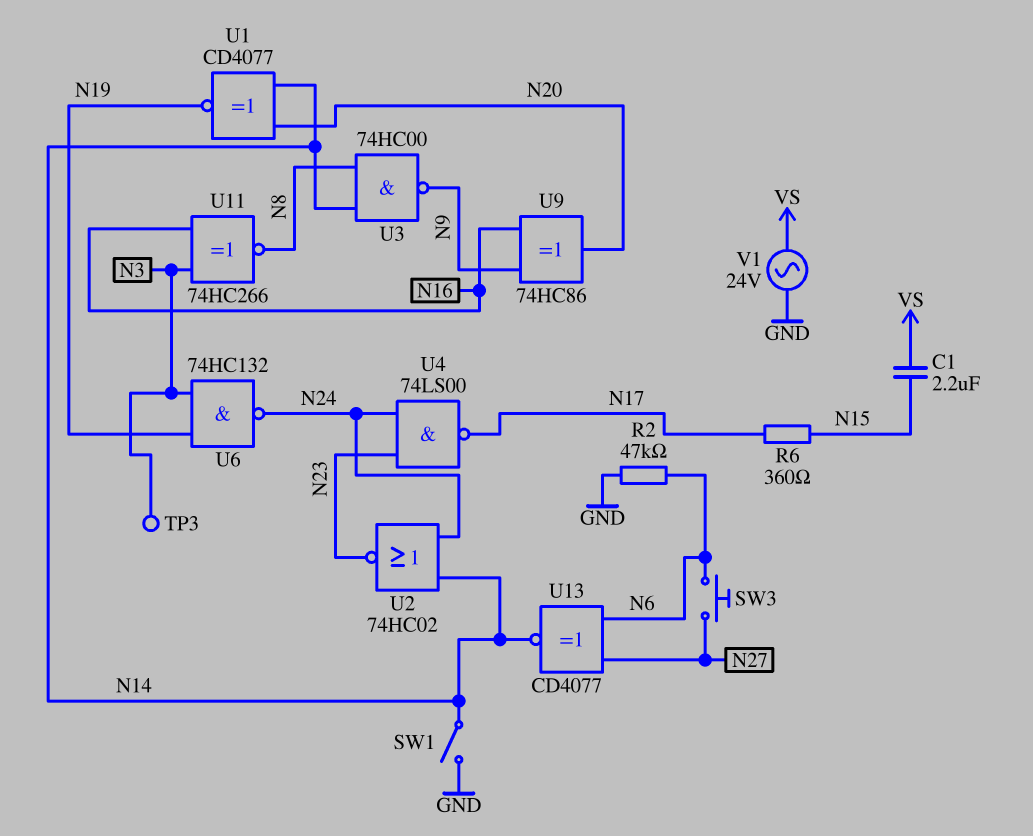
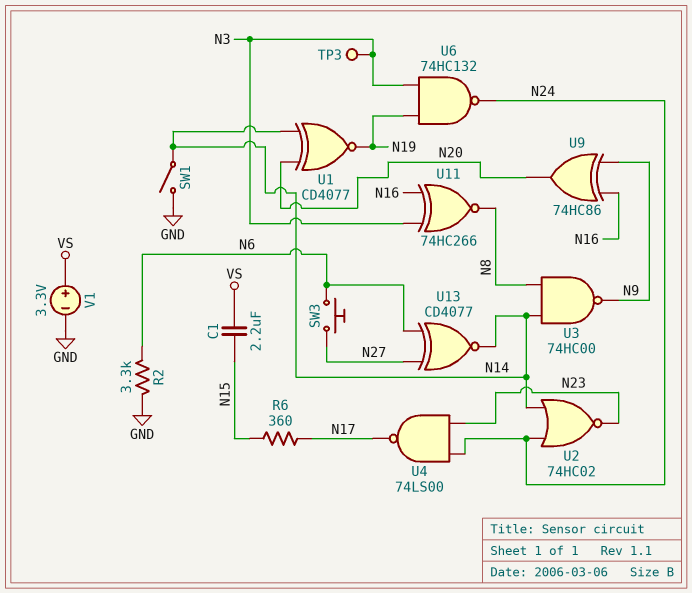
R2: 47k (GND, N6) -> 3.3k (GND, N6)
V1: AC 24V (GND, VS) -> 3.3V (plus VS, minus GND)

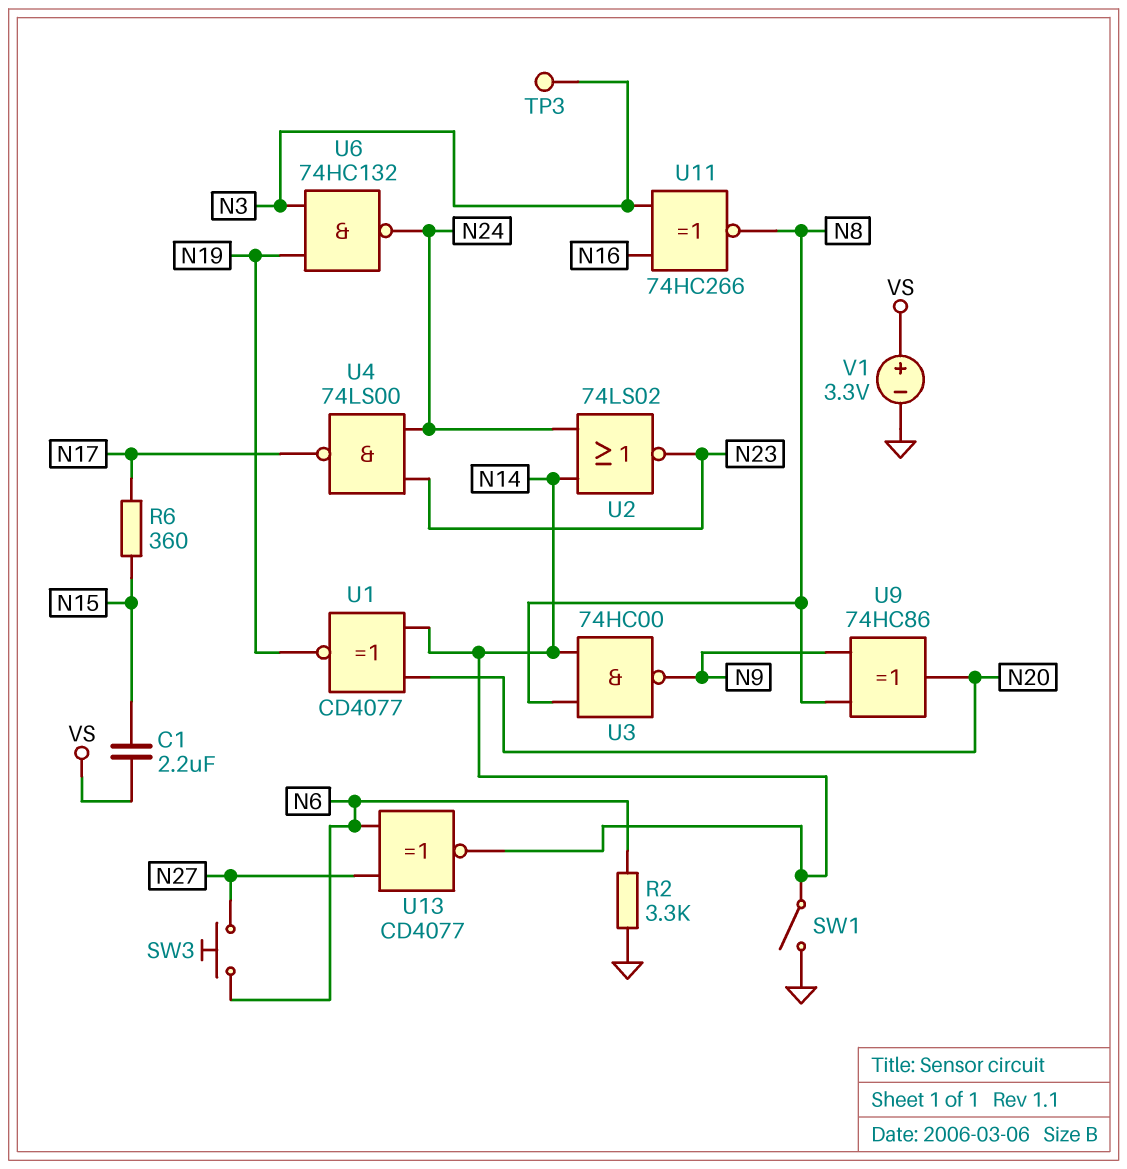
U2: NOR 74HC02 (in N14, in N24, out N23) -> NOR 74LS02 (in N14, in N24, out N23)
U9: XOR 74HC86 (in N9, in N16, out N20) -> XOR 74HC86 (in N8, in N9, out N20)

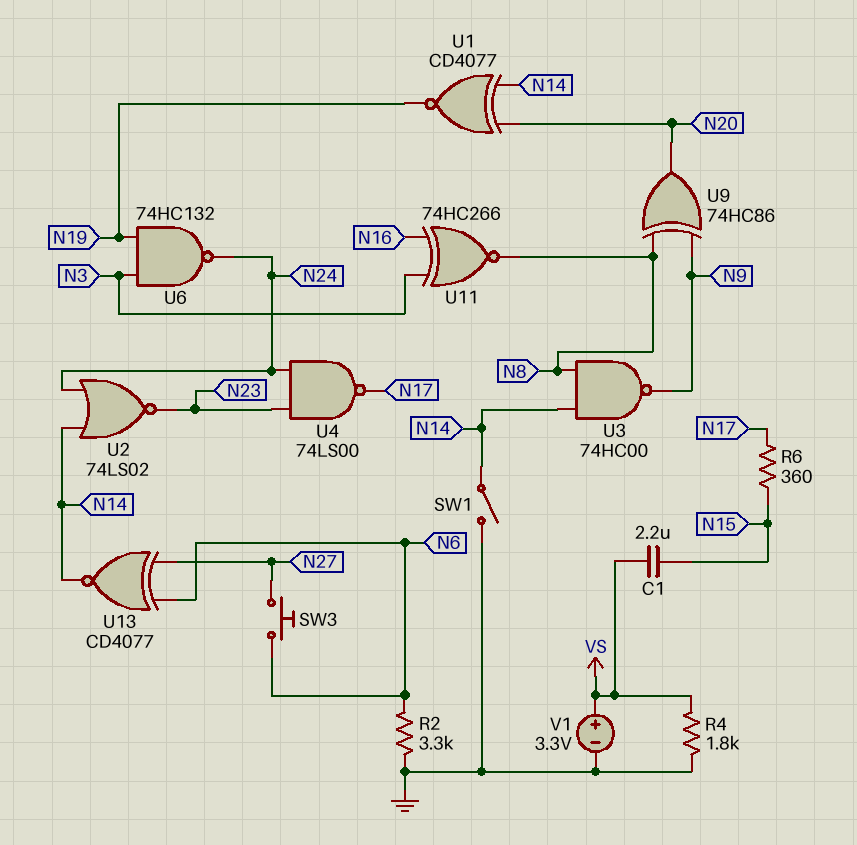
R4: none -> 1.8k (GND, VS)
TP3: test point (N3) -> none

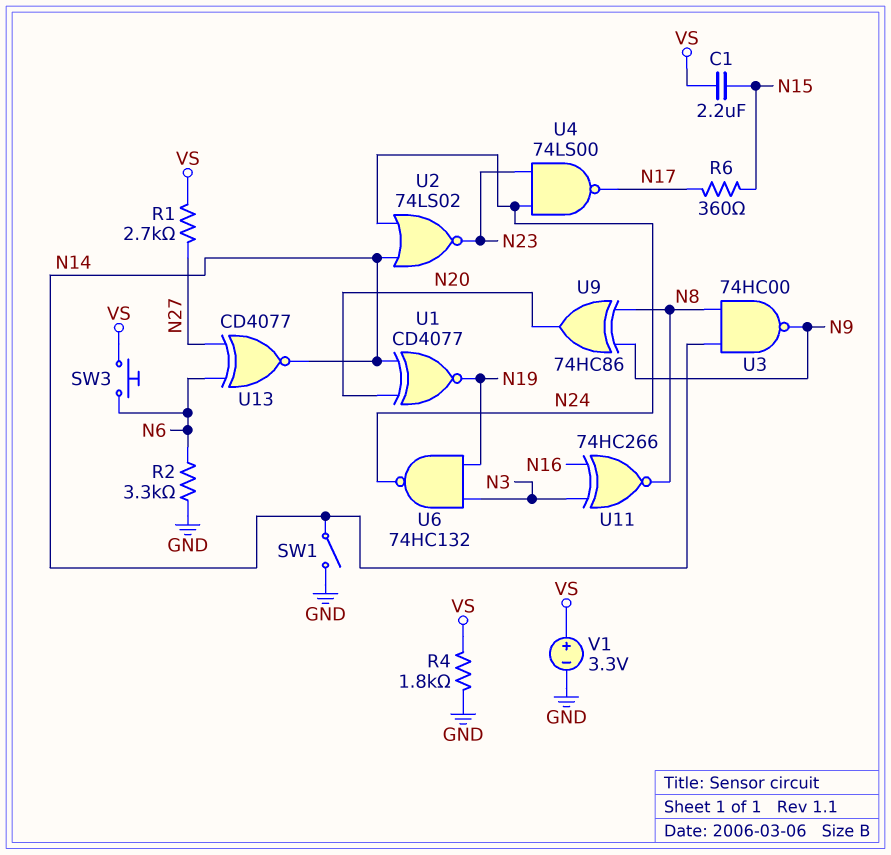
R1: none -> 2.7k (N27, VS)
SW3: button (N6, N27) -> button (N6, VS)

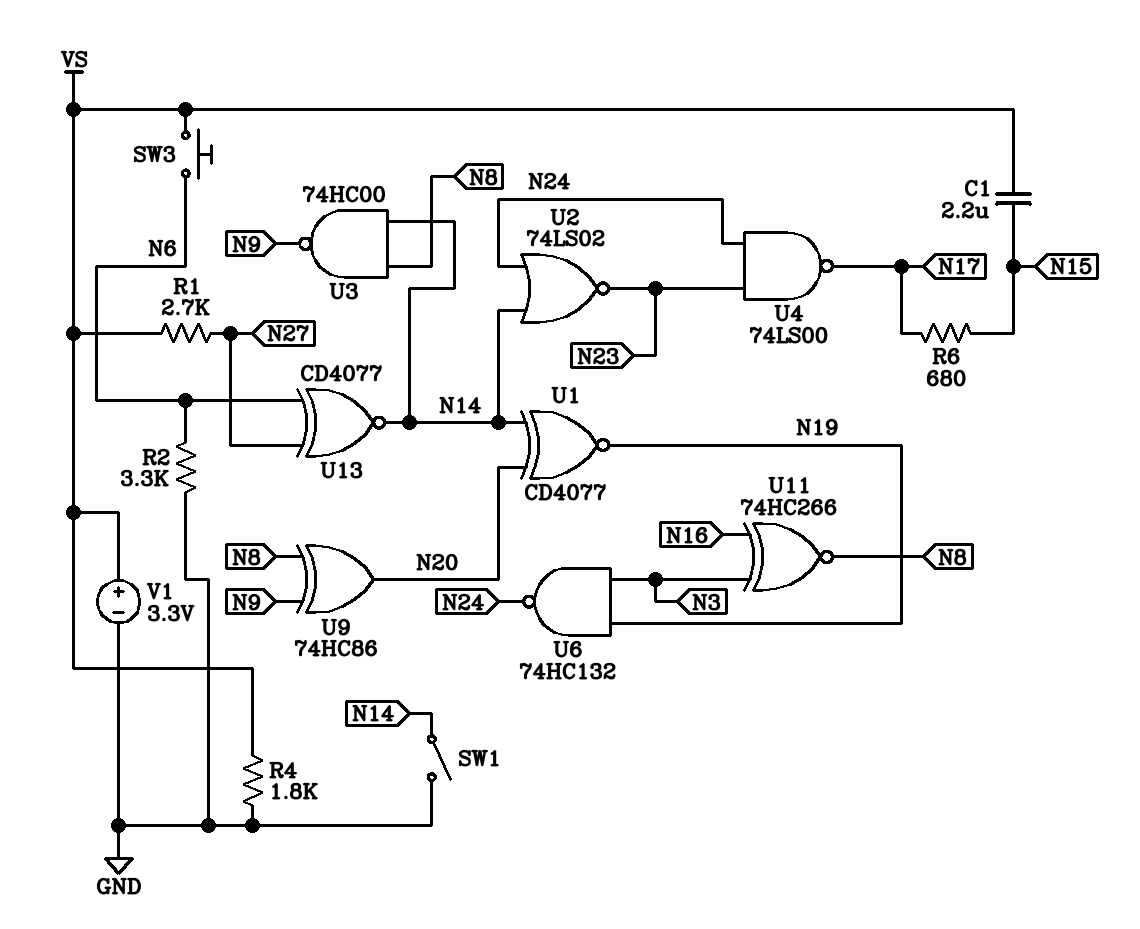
R6: 360 (N15, N17) -> 680 (N15, N17)

